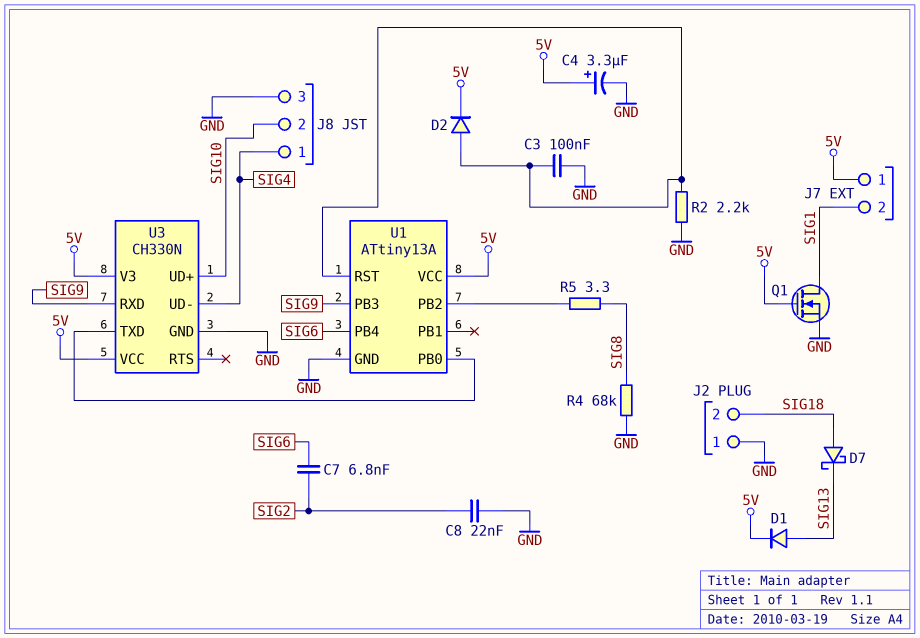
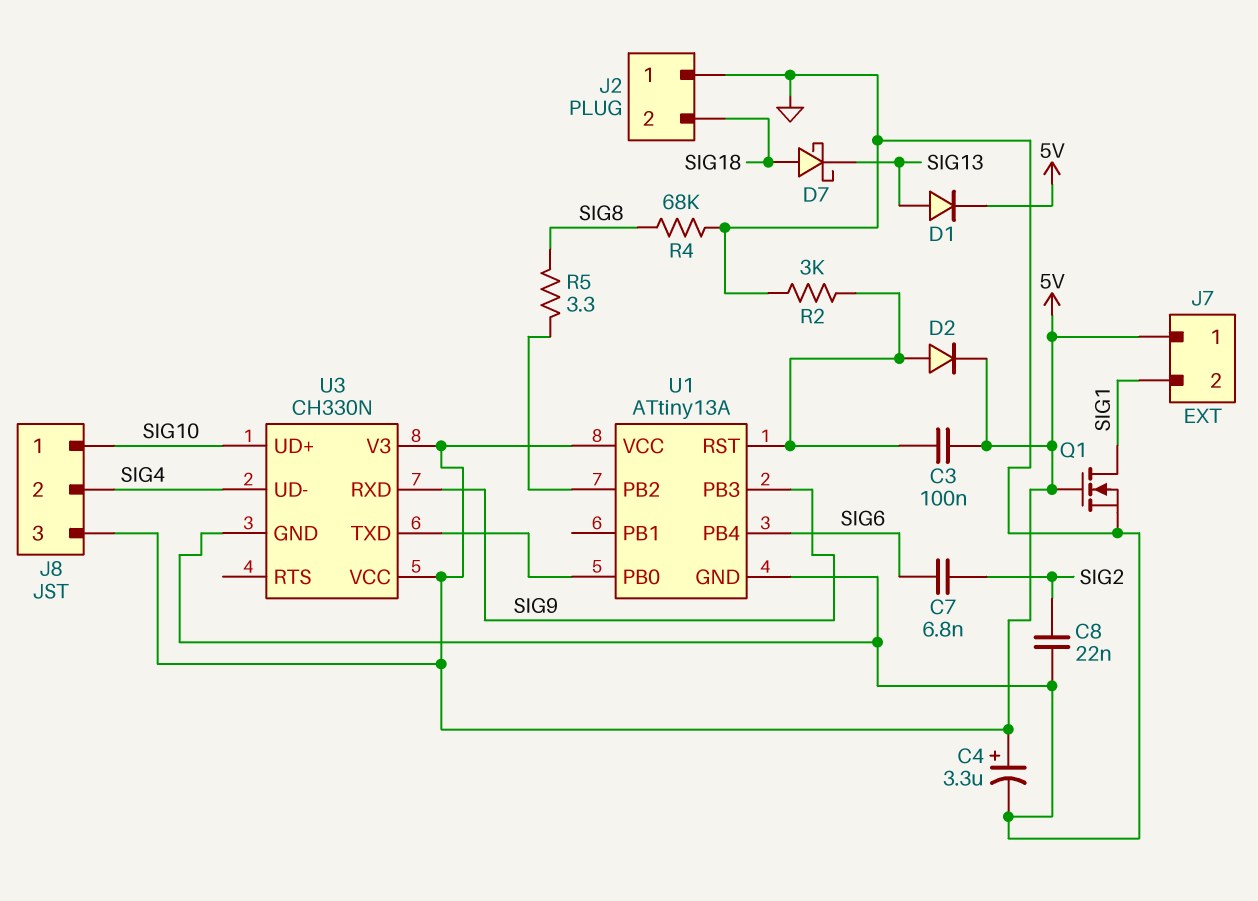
C3: 100nF (GND, U1/RST) -> 100nF (5V, U1/RST)
J8 pin 1: SIG4 -> SIG10
J8 pin 2: SIG10 -> SIG4
J8 pin 3: GND -> 5V
R2: 2.2k (GND, U1/RST) -> 3k (GND, U1/RST)

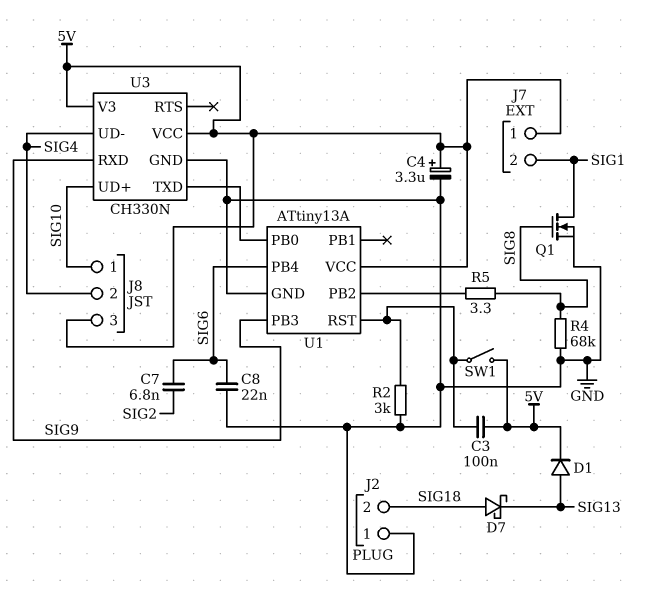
C8: 22nF (GND, SIG2) -> 22nF (GND, SIG6)
D2: diode (A U1/RST, K 5V) -> none
Q1: NMOS (G 5V, D SIG1, S GND) -> NMOS (G SIG8, D SIG1, S GND)
SW1: none -> switch (5V, U1/RST)

